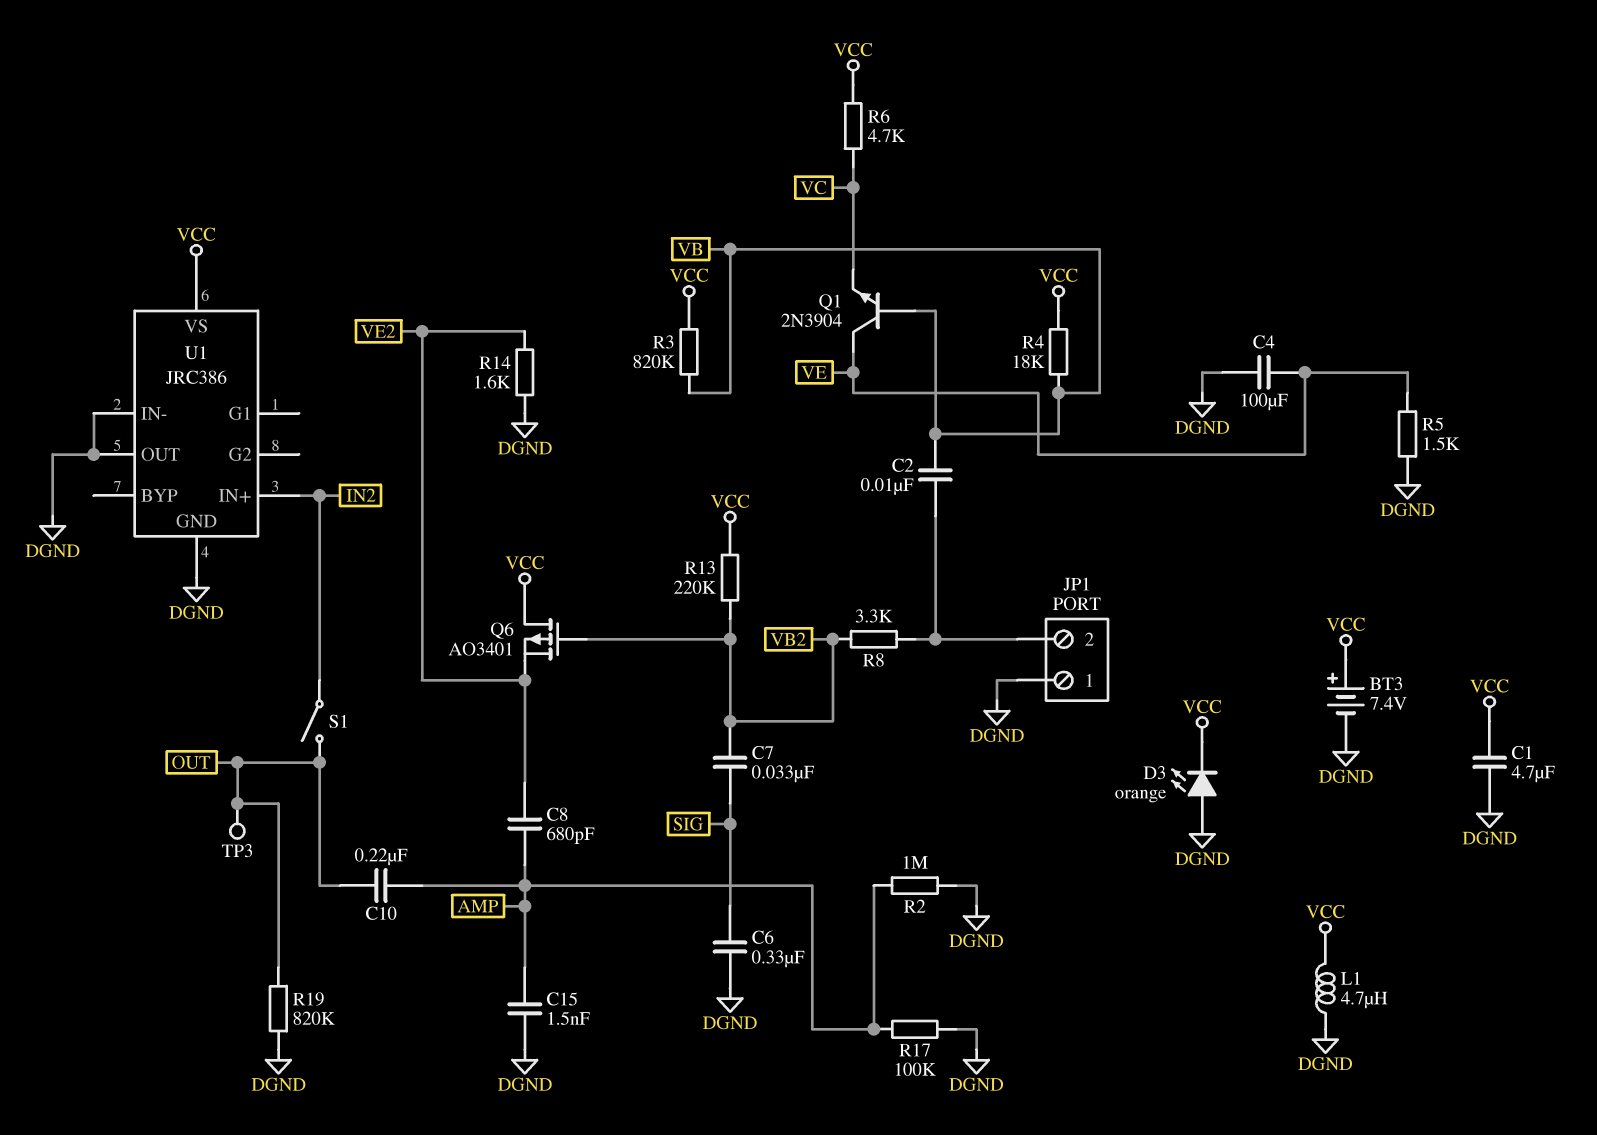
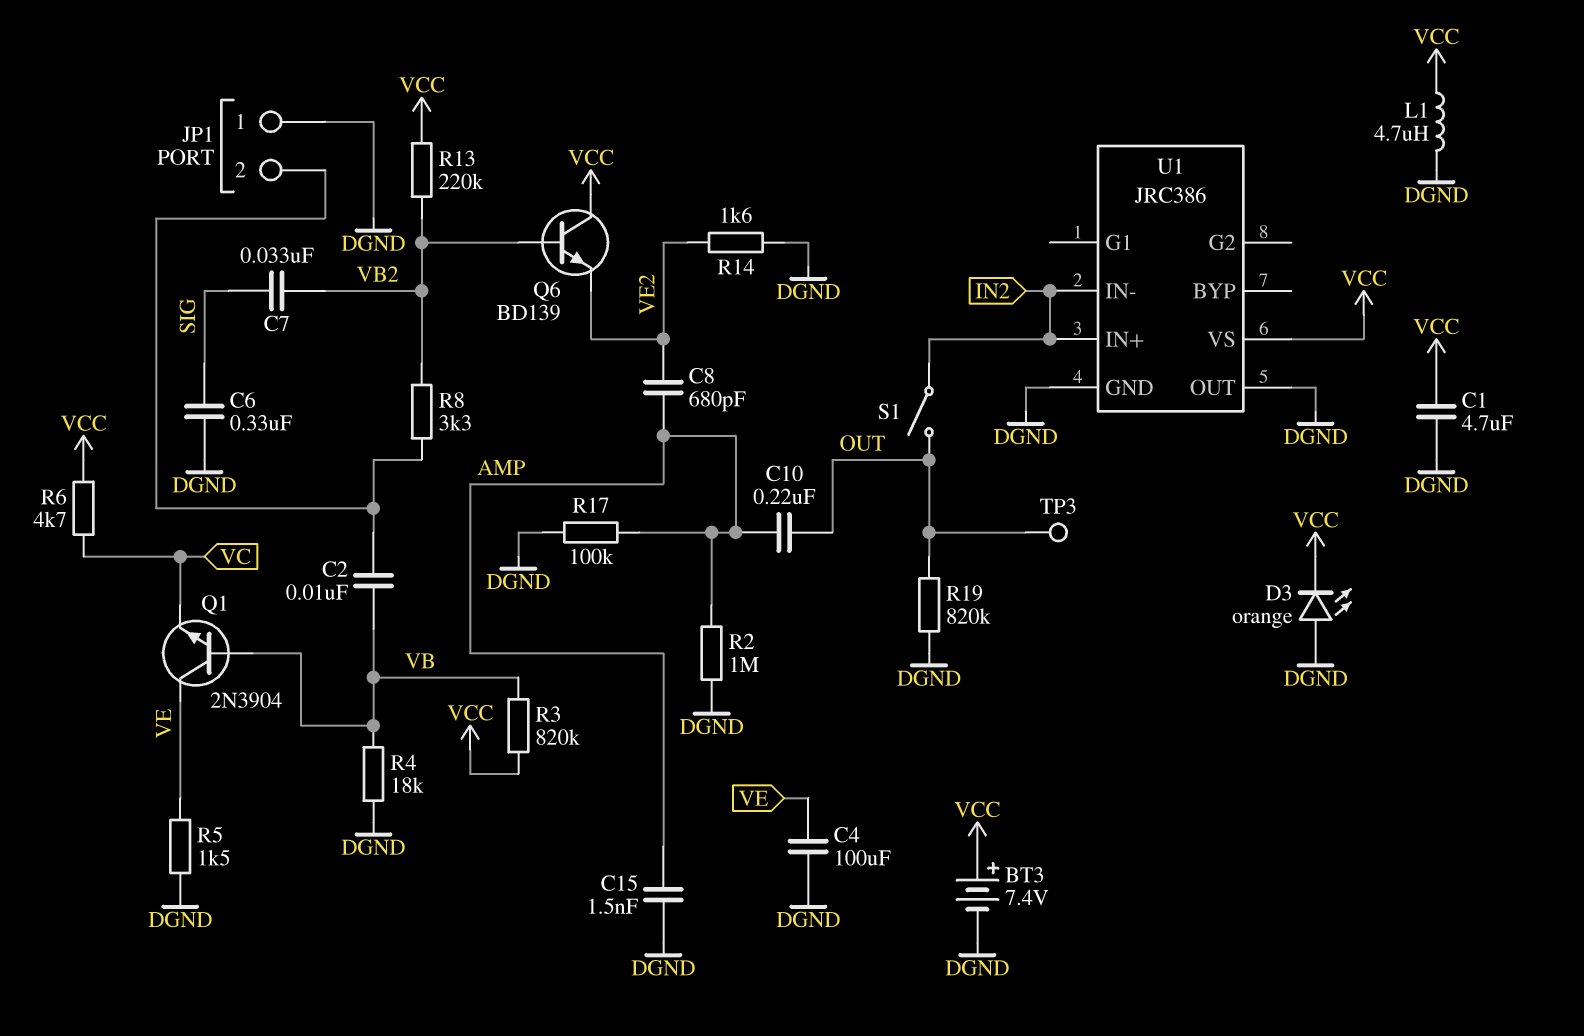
Q6: PMOS AO3401 (G VB2, D VCC, S VE2) -> NPN BD139 (B VB2, C VCC, E VE2)
R4: 18k (VB, VCC) -> 18k (DGND, VB)
U1 pin IN-: DGND -> IN2

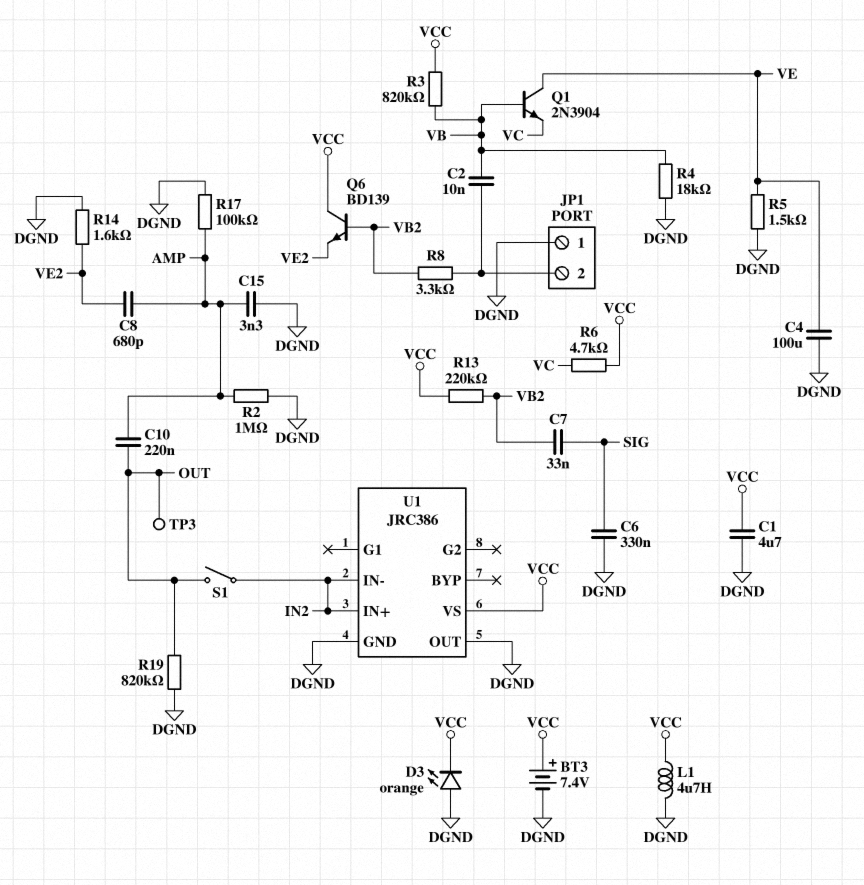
C15: 1.5nF (AMP, DGND) -> 3.3nF (AMP, DGND)

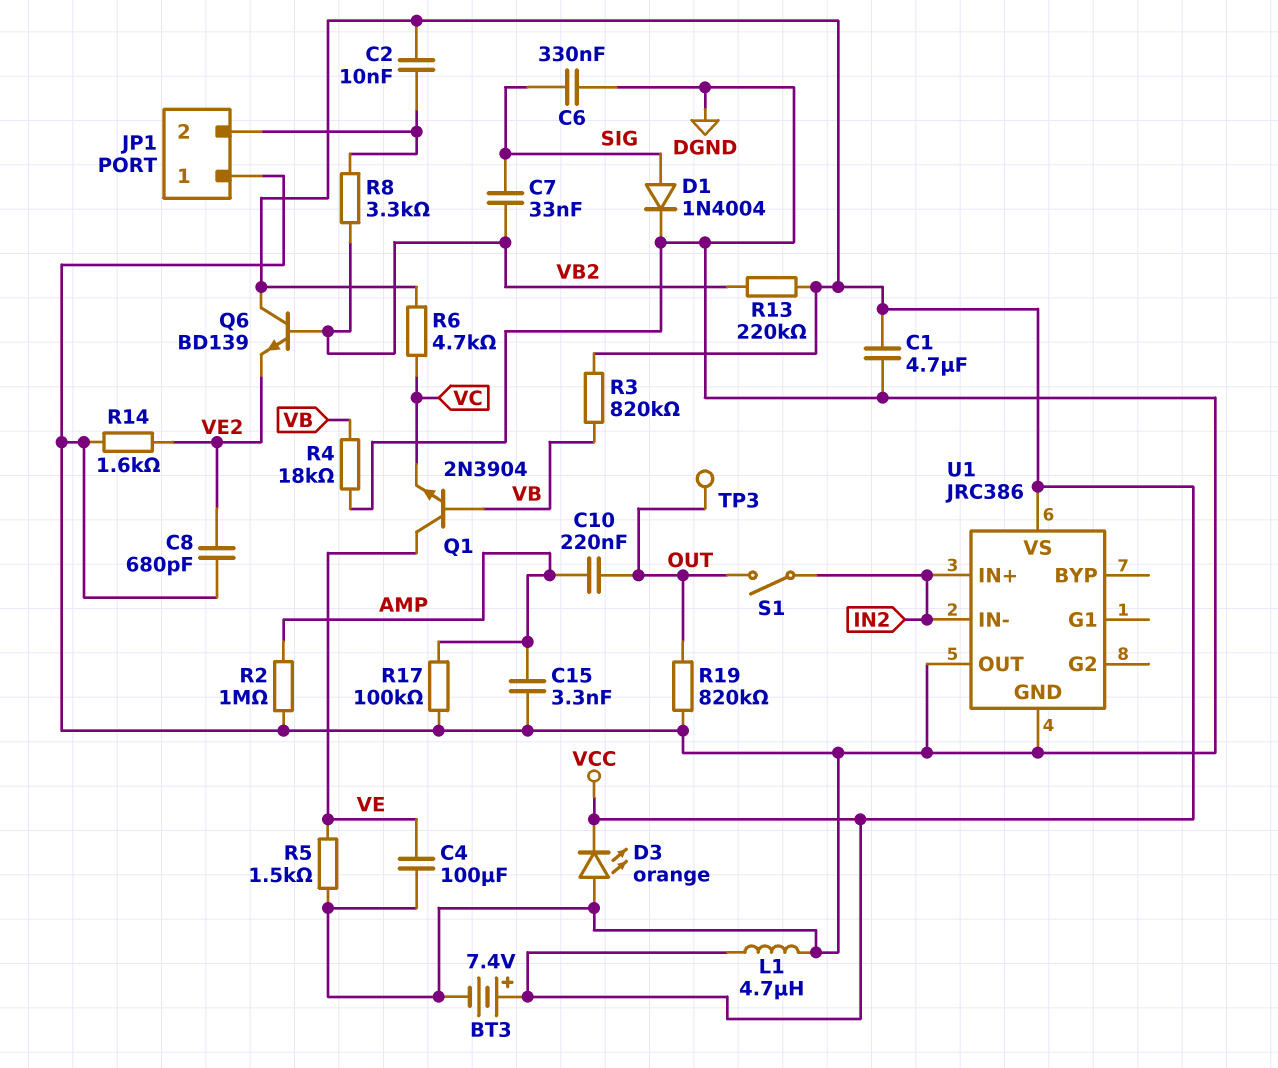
C2: 10nF (JP1/2, VB) -> 10nF (JP1/2, VCC)
C8: 680pF (AMP, VE2) -> 680pF (DGND, VE2)
D1: none -> diode 1N4004 (A SIG, K DGND)

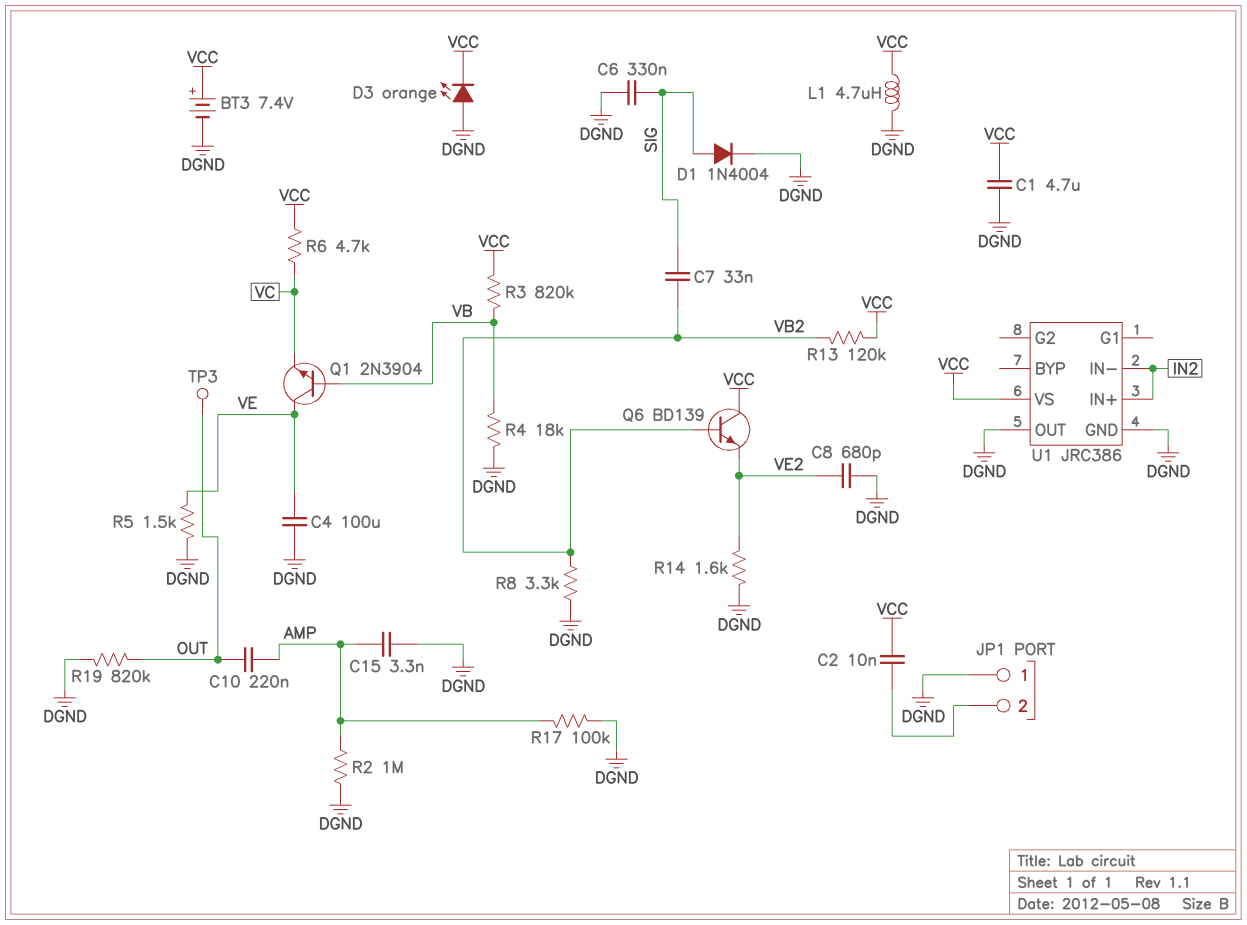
R8: 3.3k (JP1/2, VB2) -> 3.3k (DGND, VB2)
R13: 220k (VB2, VCC) -> 120k (VB2, VCC)
S1: switch (IN2, OUT) -> none

